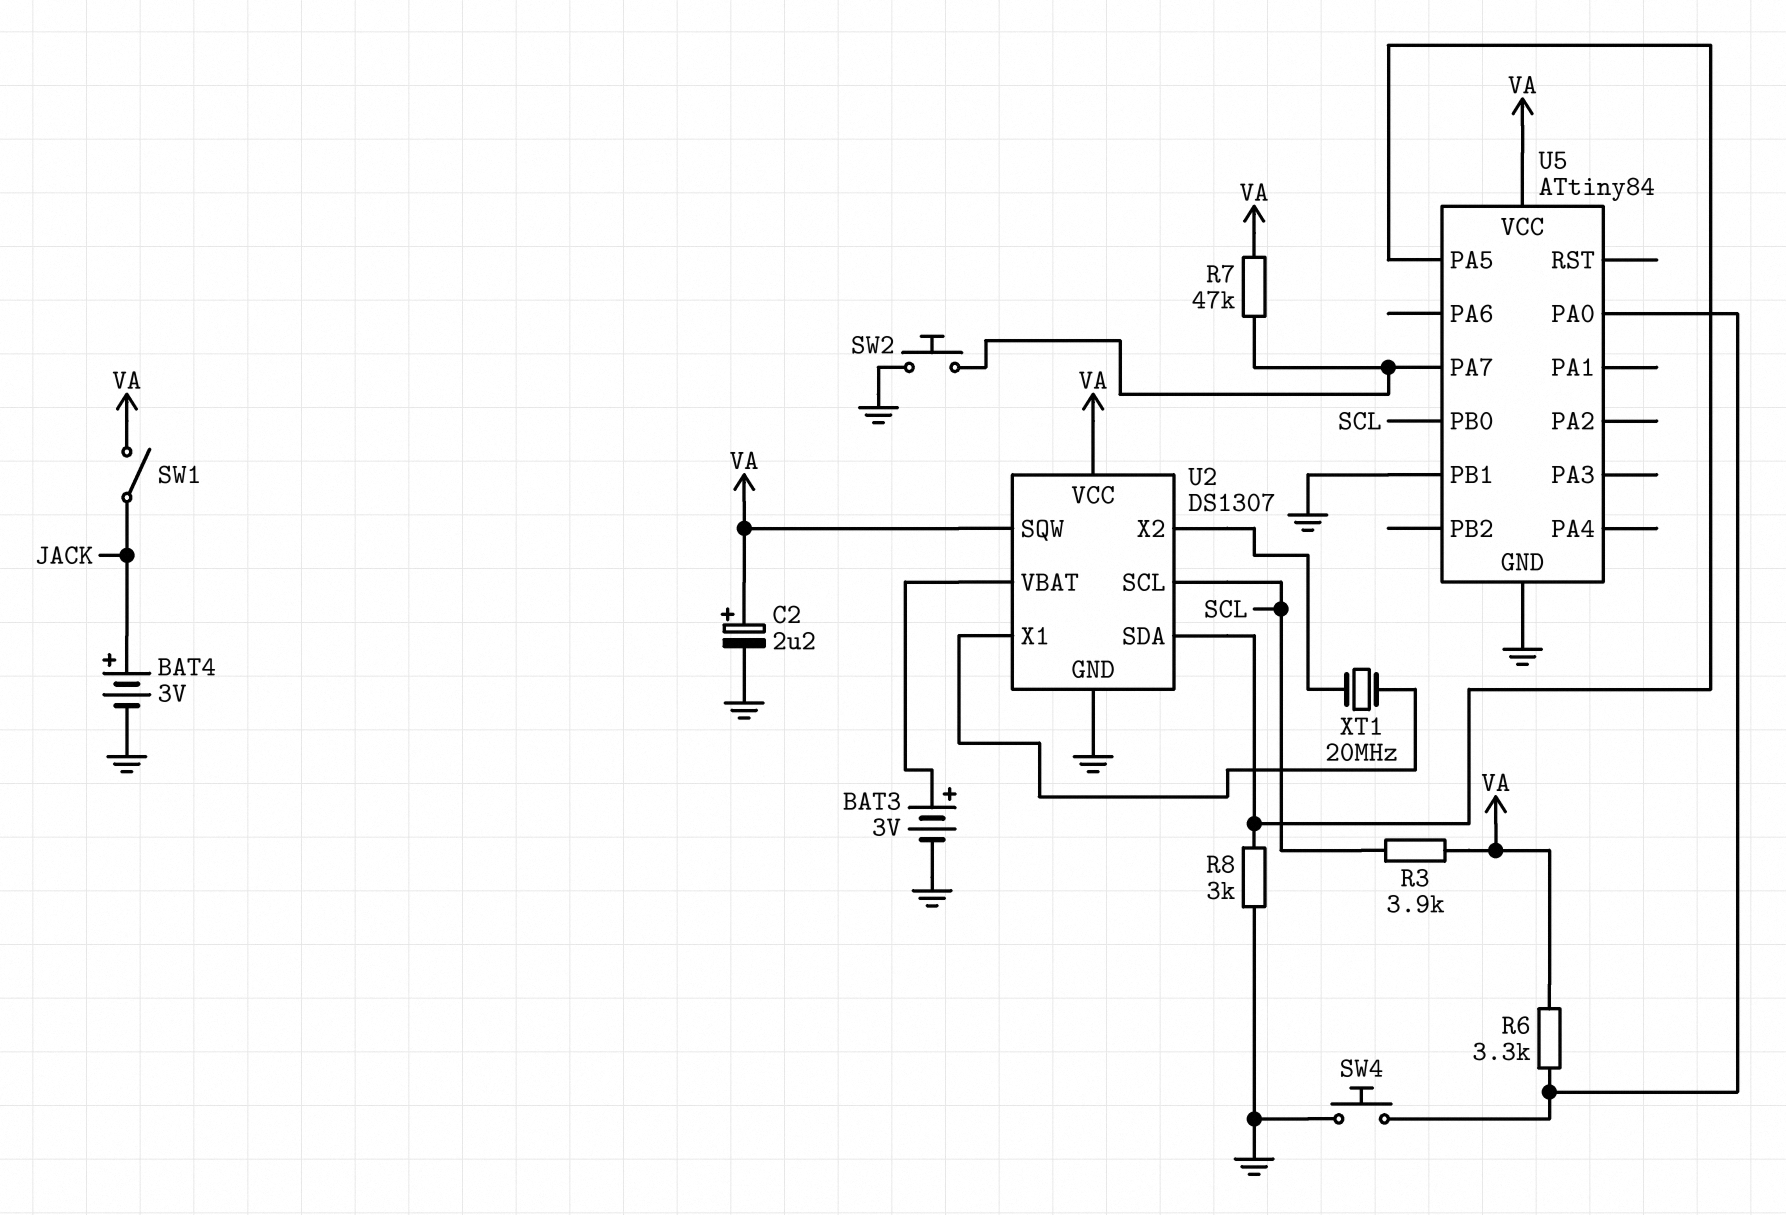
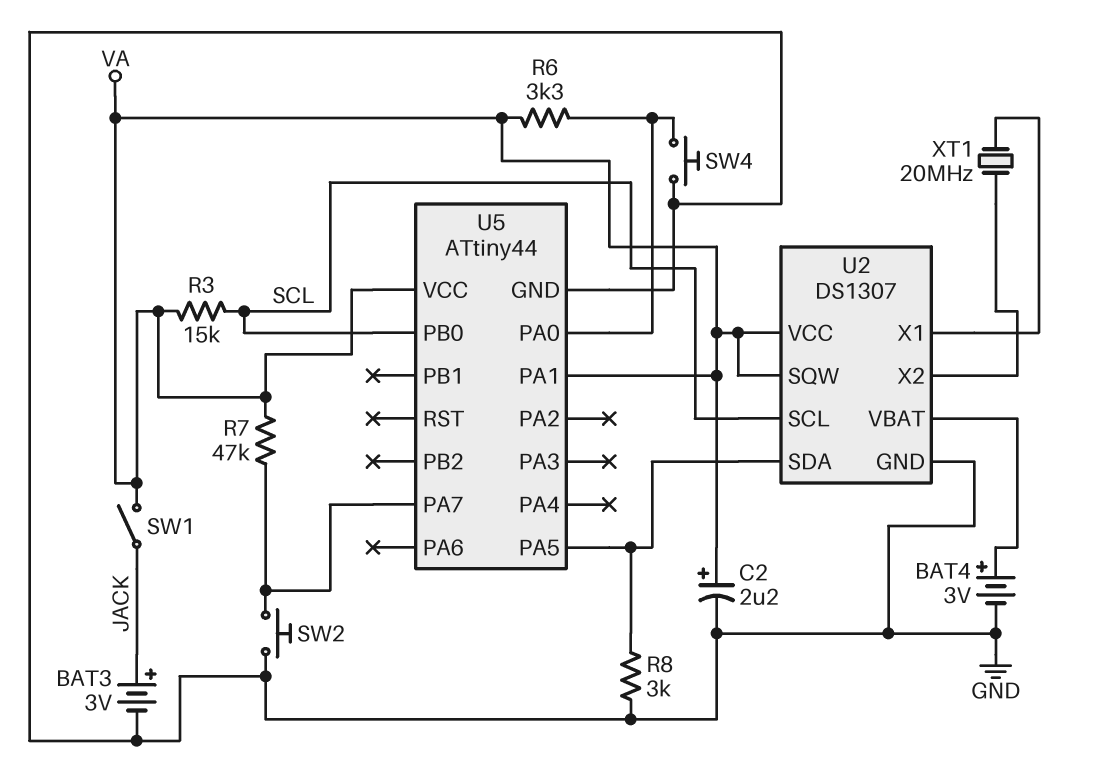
BAT3: 3V (plus U2/VBAT, minus GND) -> 3V (plus JACK, minus GND)
BAT4: 3V (plus JACK, minus GND) -> 3V (plus U2/VBAT, minus GND)
R3: 3.9k (SCL, VA) -> 15k (SCL, VA)
U5: ATtiny84 -> ATtiny44
U5 pin PA1: none -> VA
U5 pin PB1: GND -> none

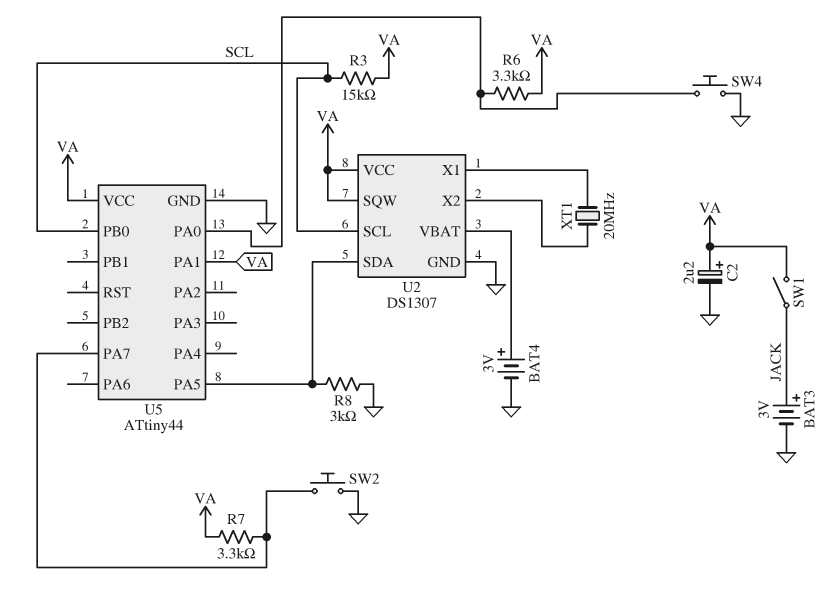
R7: 47k (U5/PA7, VA) -> 3.3k (U5/PA7, VA)

